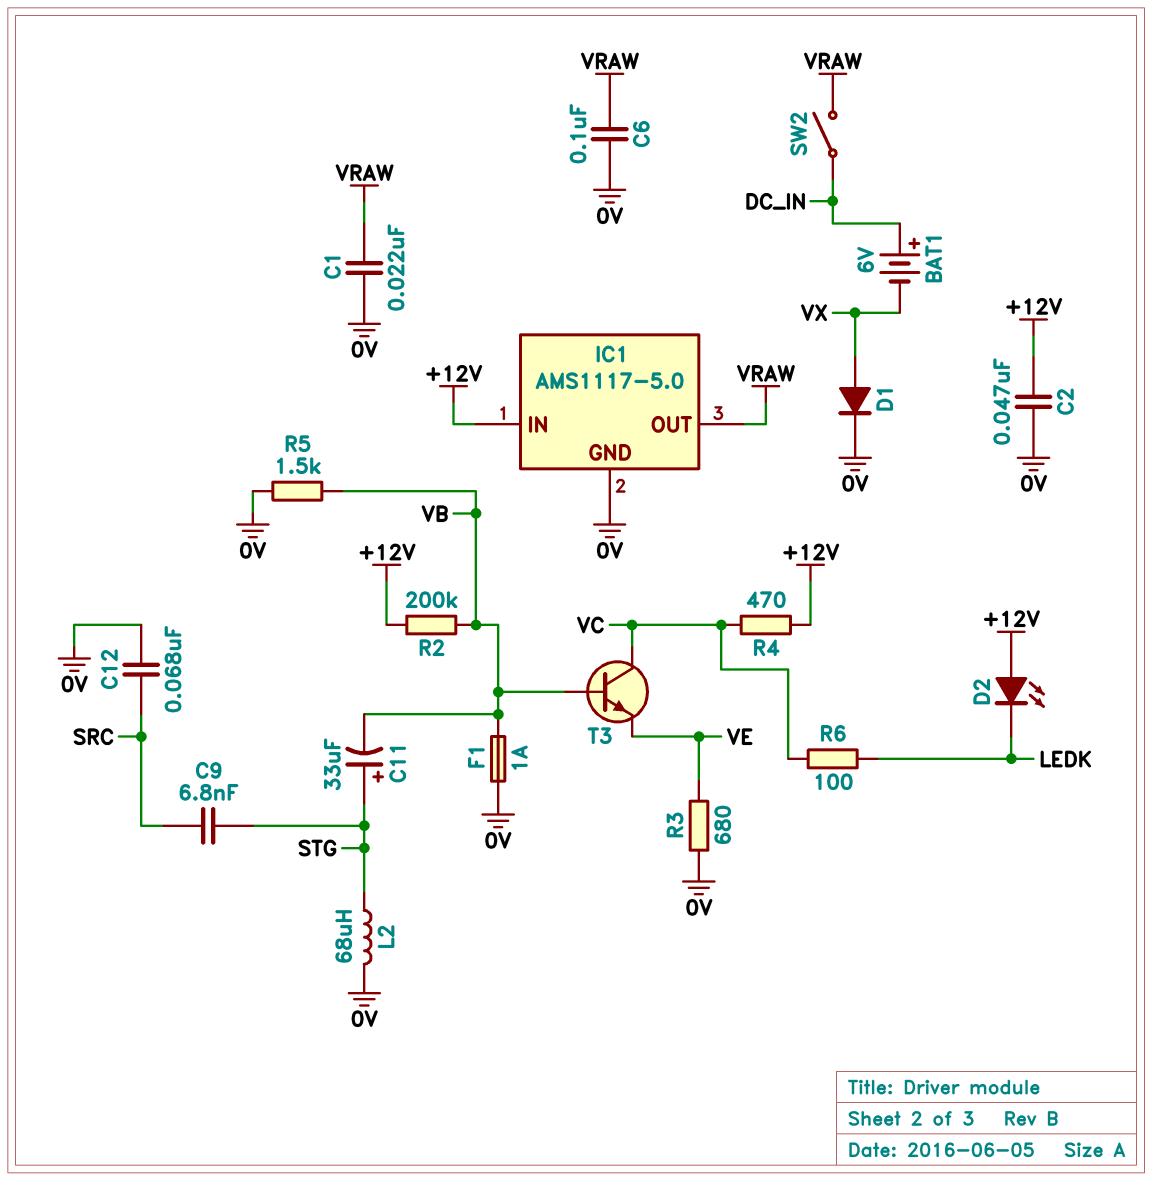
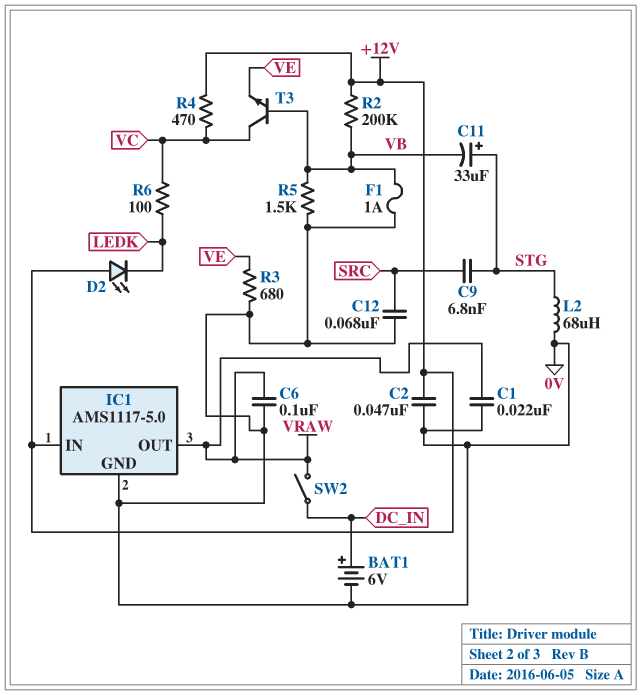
BAT1: 6V (plus DC_IN, minus VX) -> 6V (plus DC_IN, minus 0V)
D1: diode (A VX, K 0V) -> none

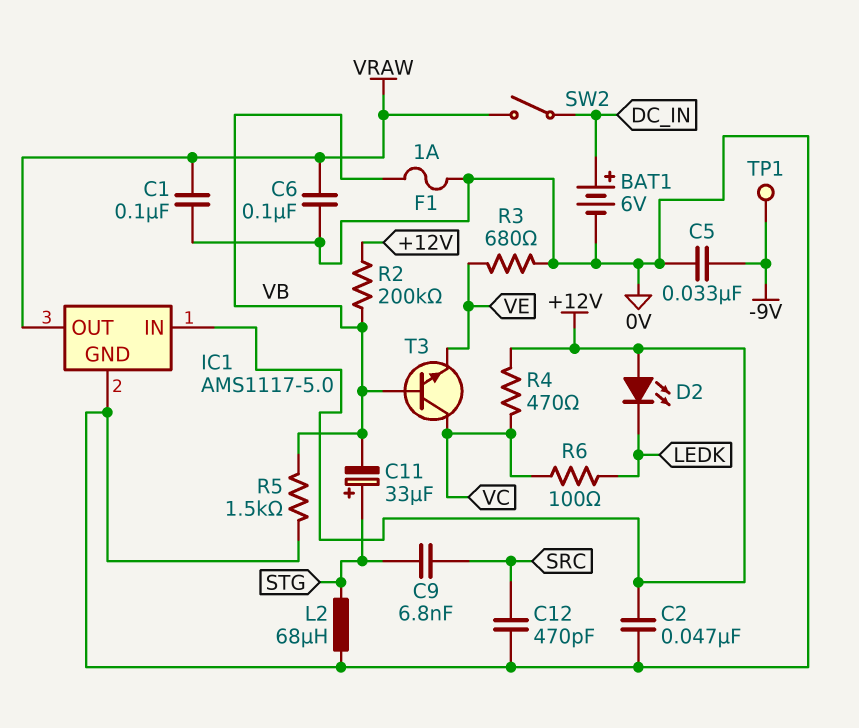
C1: 22nF (0V, VRAW) -> 100nF (0V, VRAW)
C5: none -> 33nF (-9V, 0V)
C12: 68nF (0V, SRC) -> 470pF (0V, SRC)
TP1: none -> test point (-9V)

